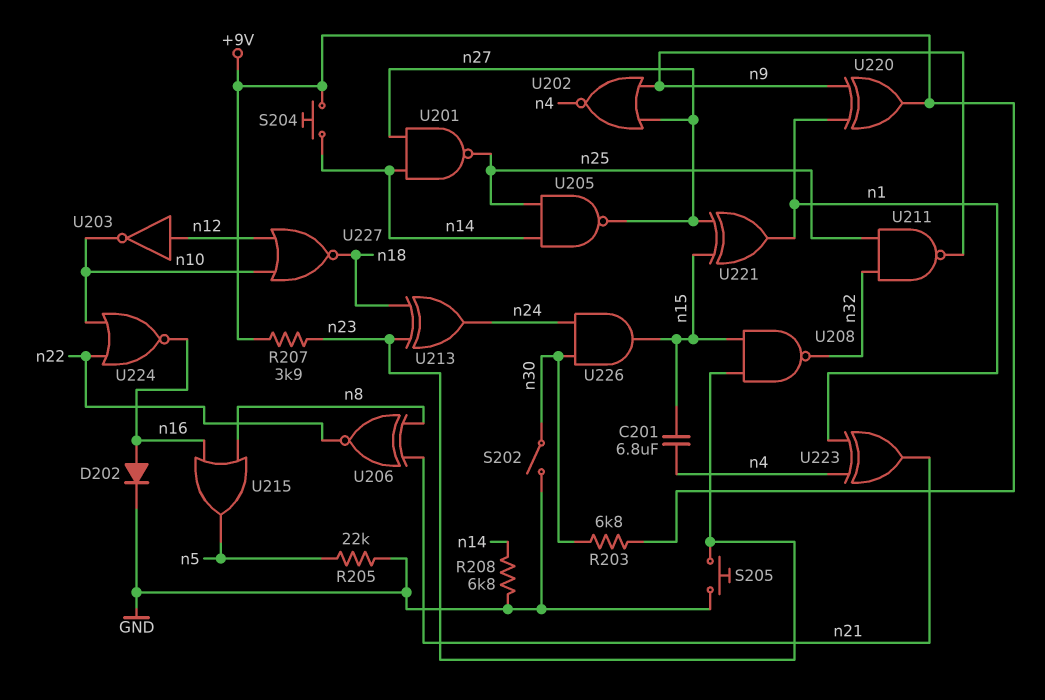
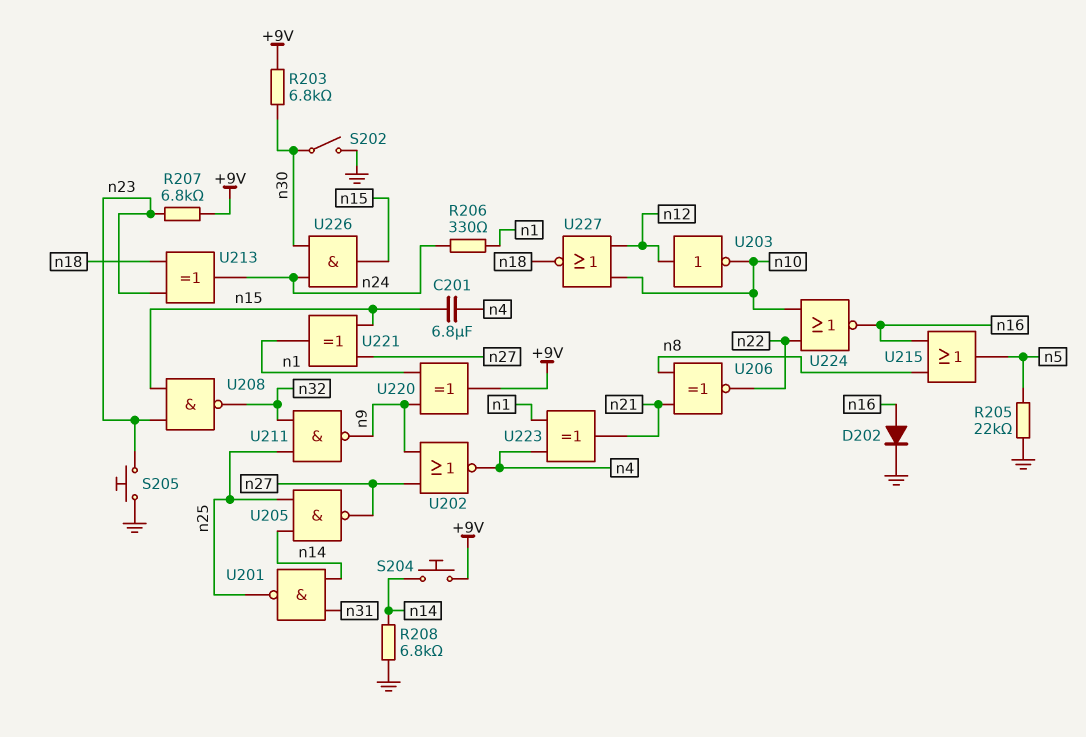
R206: none -> 330 (n1, n24)
R207: 3.9k (+9V, n23) -> 6.8k (+9V, n23)
U201: NAND (in n14, in n27, out n25) -> NAND (in n14, in n31, out n25)

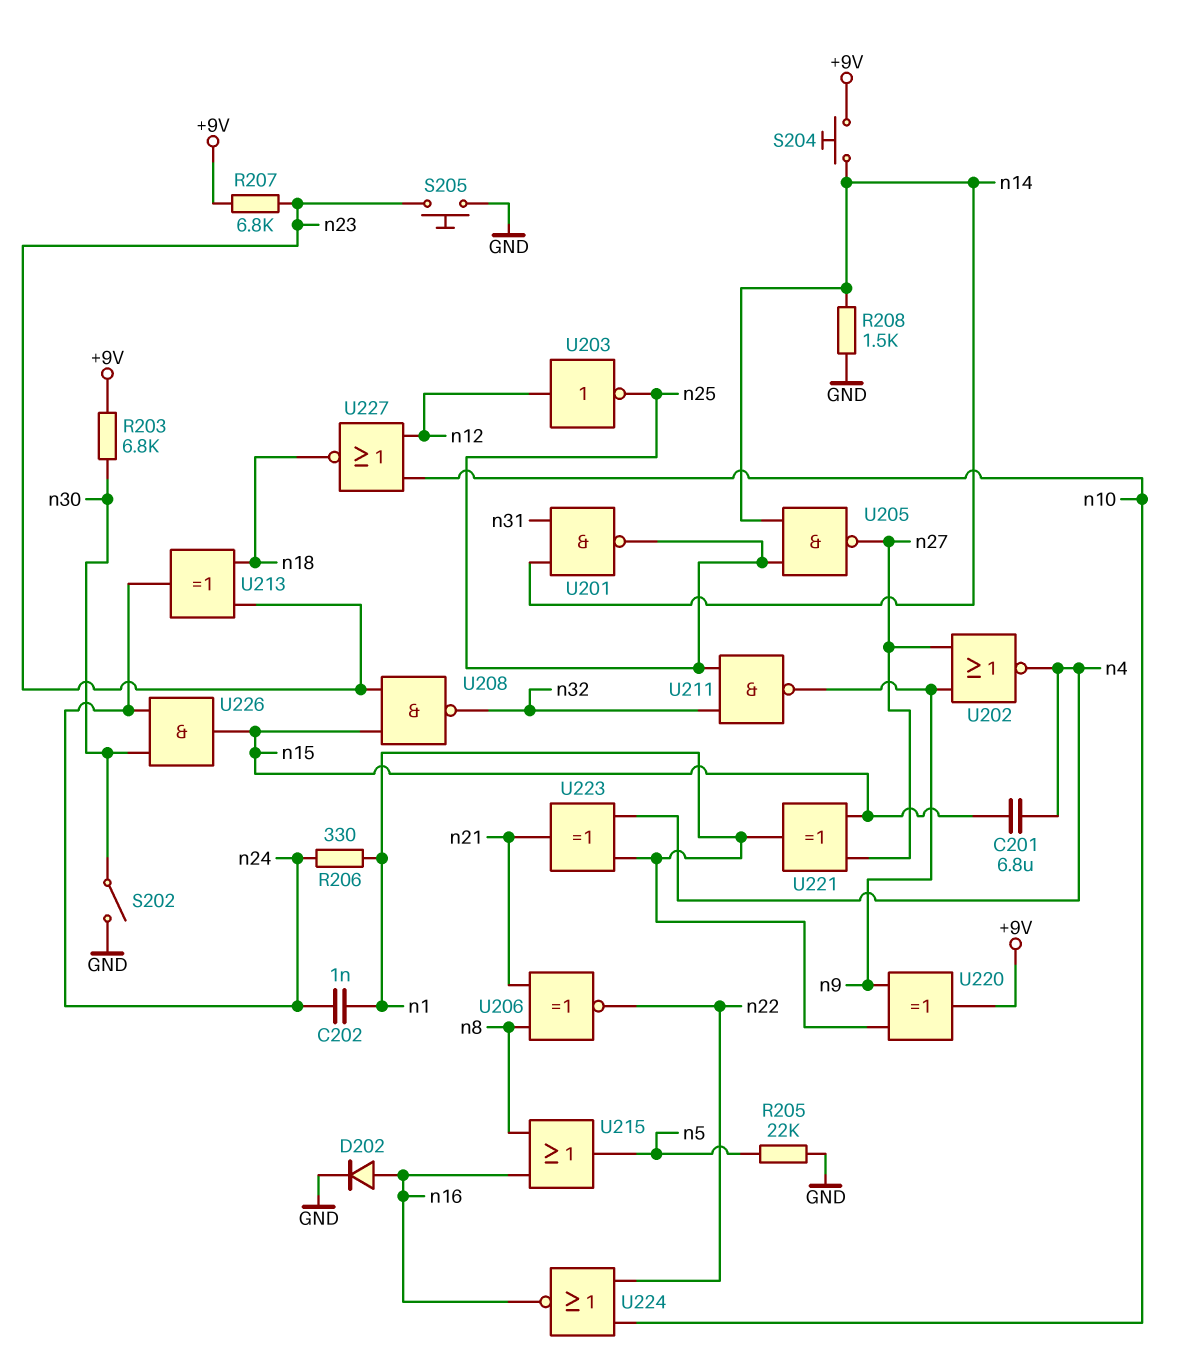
C202: none -> 1nF (n1, n24)
R208: 6.8k (GND, n14) -> 1.5k (GND, n14)
U203: NOT (in n12, out n10) -> NOT (in n12, out n25)

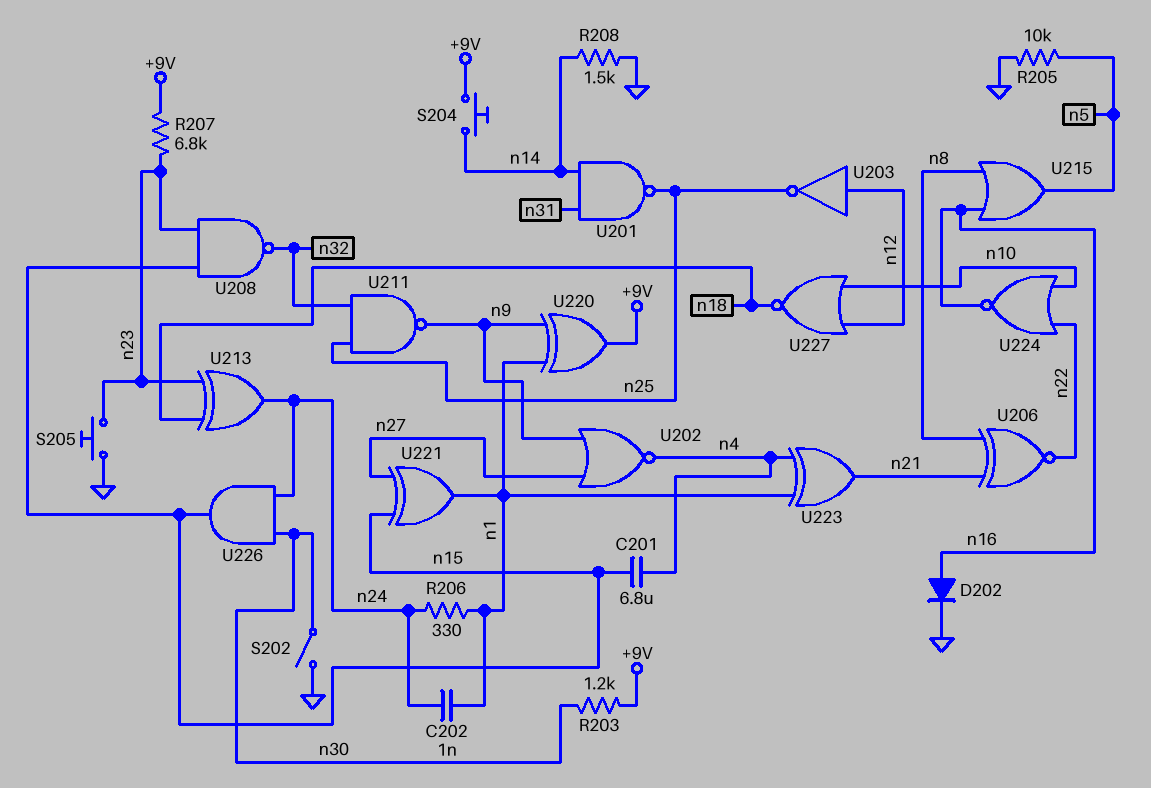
R203: 6.8k (+9V, n30) -> 1.2k (+9V, n30)
R205: 22k (GND, n5) -> 10k (GND, n5)
U205: NAND (in n14, in n25, out n27) -> none

